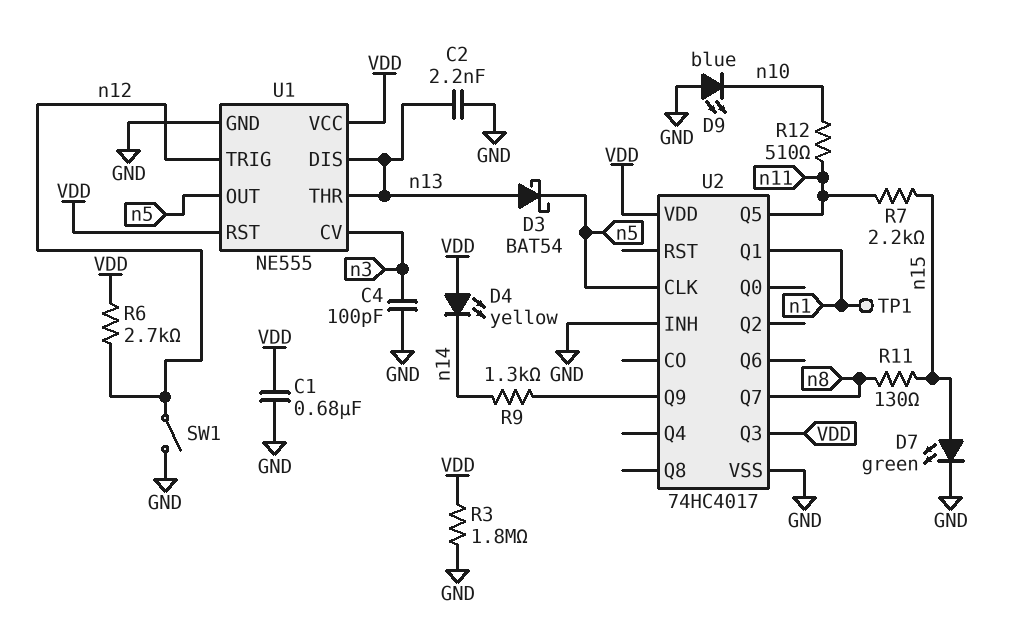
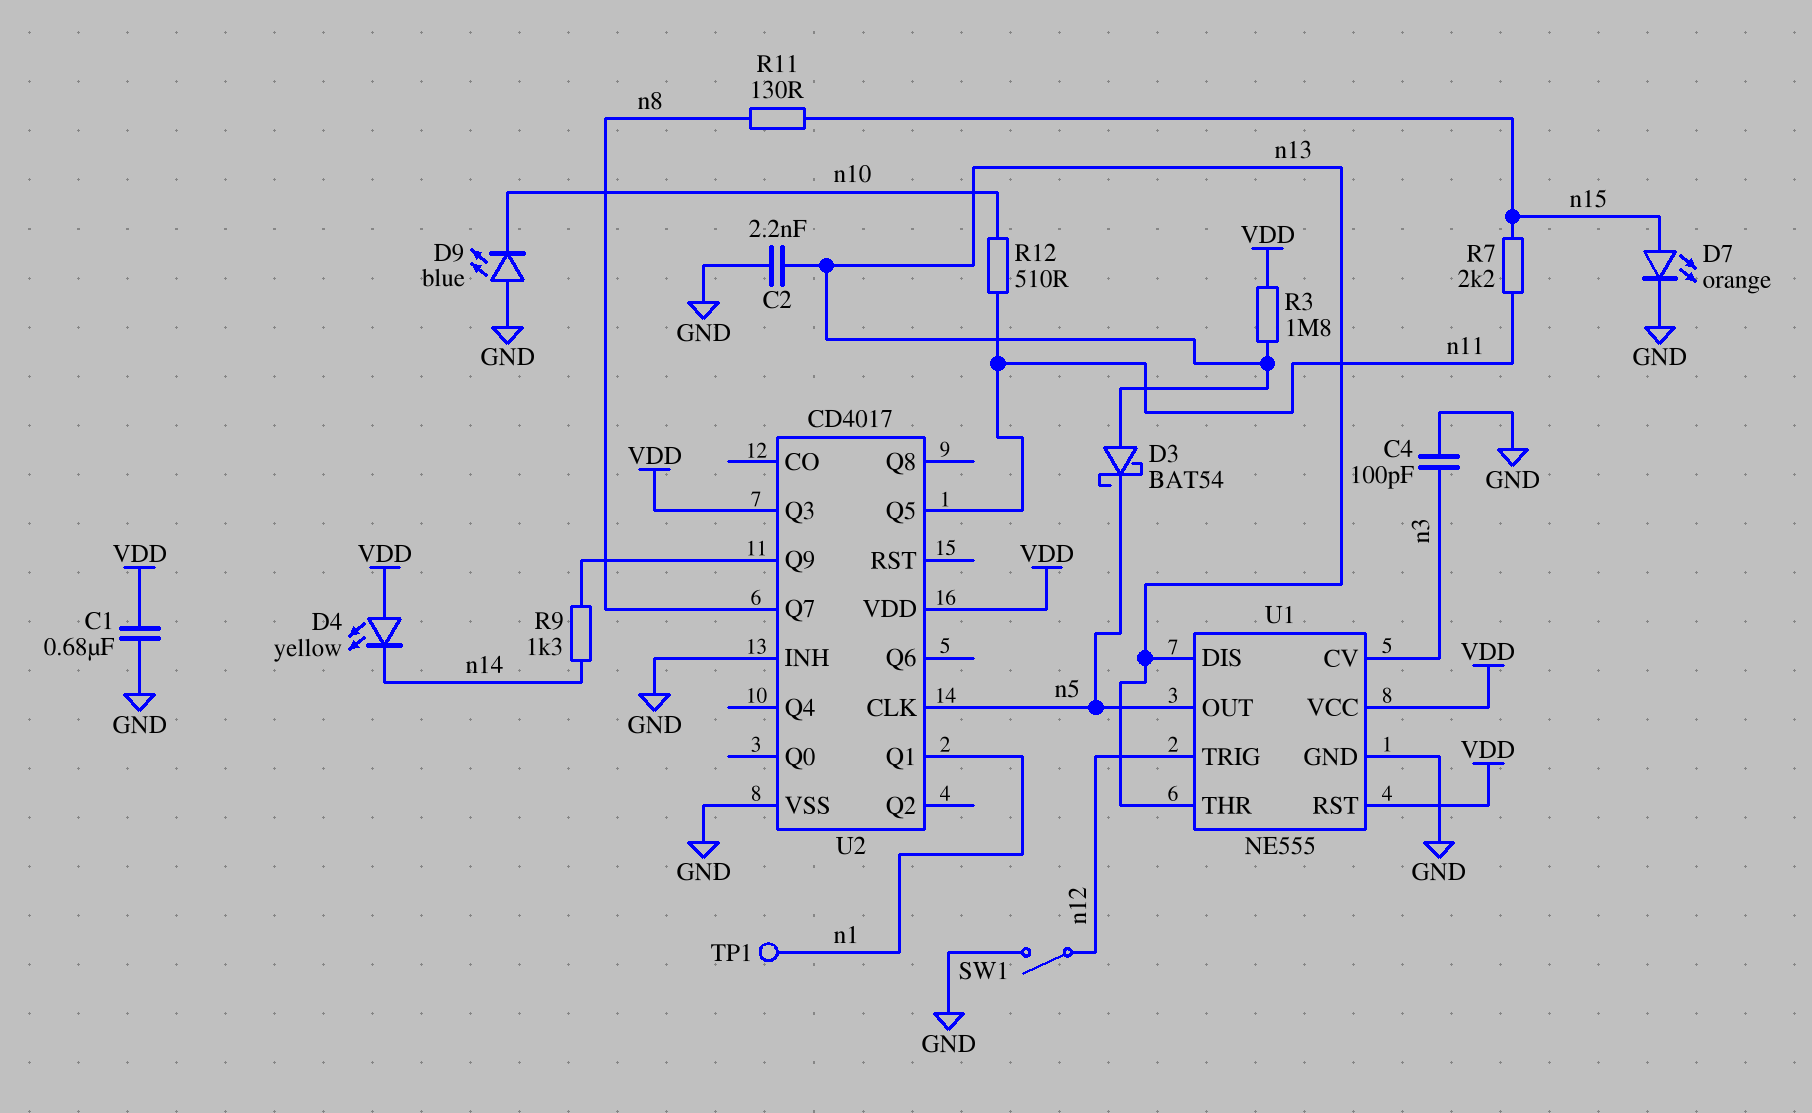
D7: LED green (A n15, K GND) -> LED orange (A n15, K GND)
R3: 1.8M (GND, VDD) -> 1.8M (VDD, n13)
R6: 2.7k (VDD, n12) -> none
U2: 74HC4017 -> CD4017

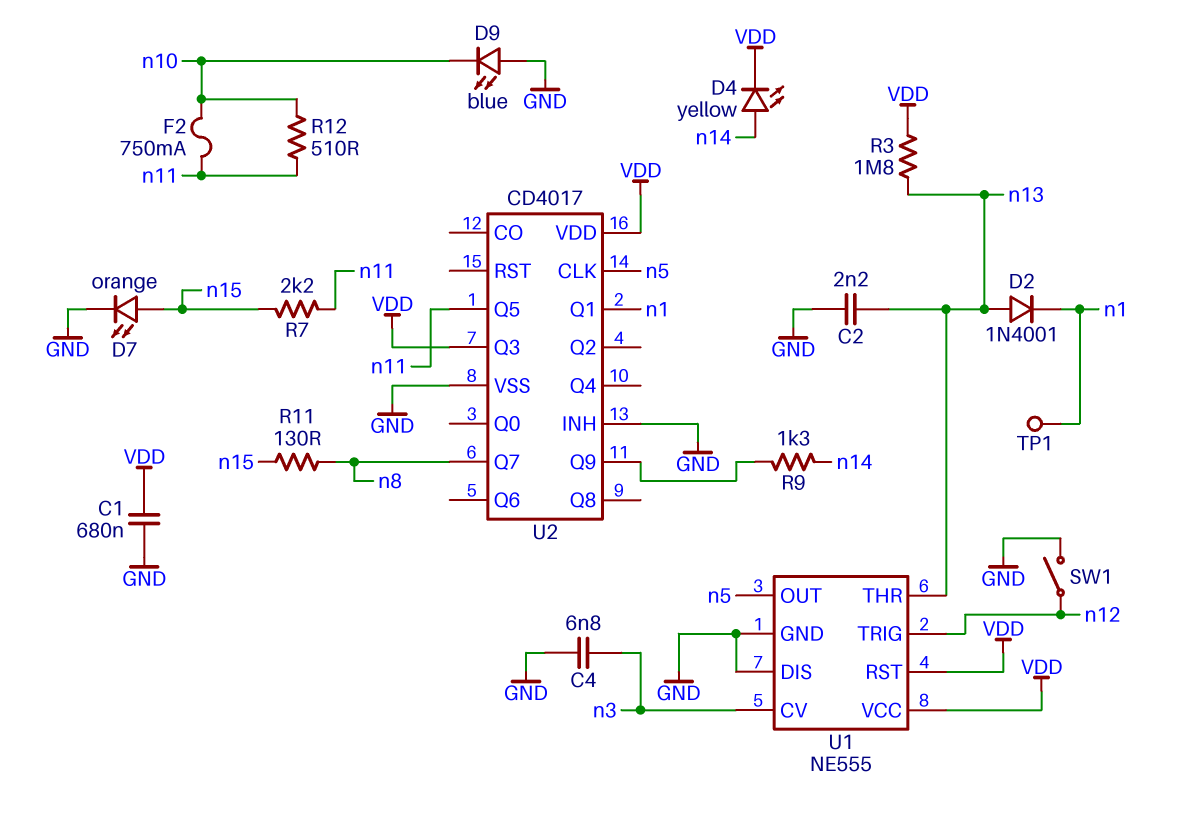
C4: 100pF (GND, n3) -> 6.8nF (GND, n3)
D2: none -> diode 1N4001 (A n13, K n1)
D3: schottky BAT54 (A n13, K n5) -> none
D4: LED yellow (A VDD, K n14) -> LED yellow (A n14, K VDD)
F2: none -> 750mA (n10, n11)
U1 pin DIS: n13 -> GND

